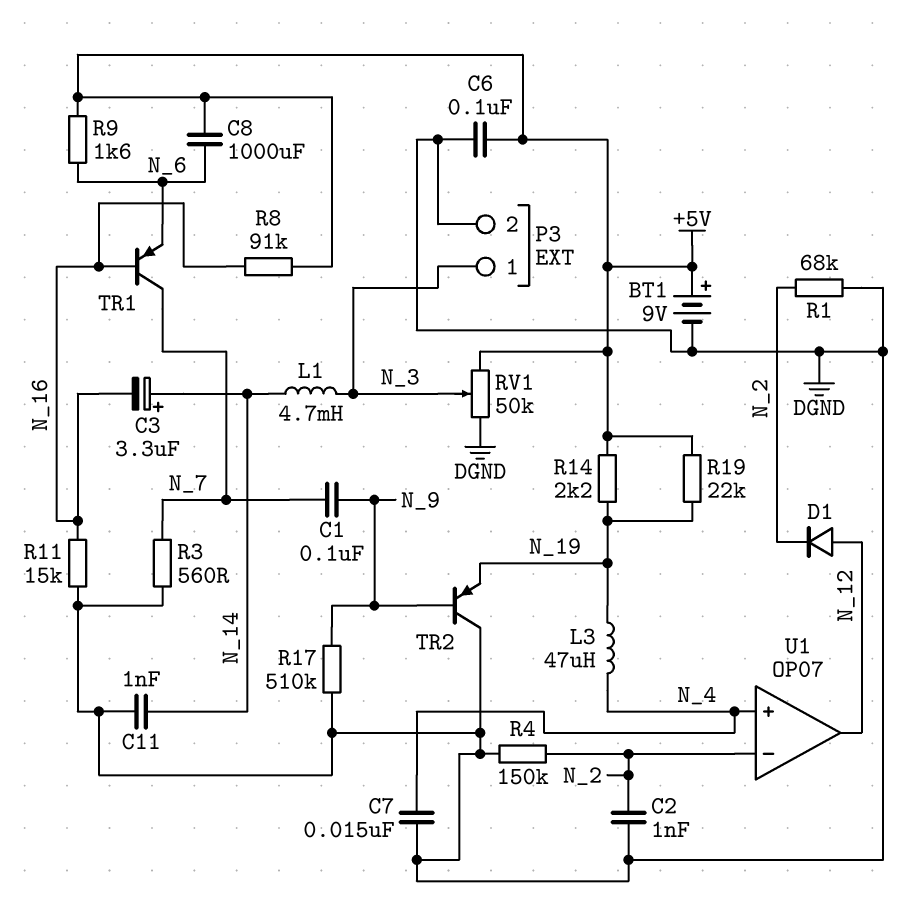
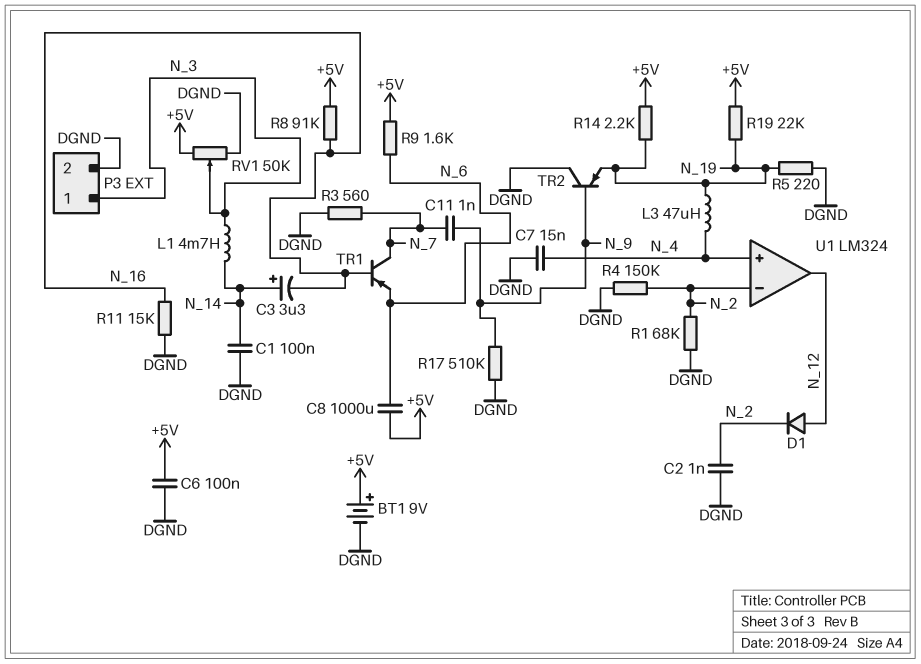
C1: 100nF (N_7, N_9) -> 100nF (DGND, N_14)
C11: 1nF (DGND, N_14) -> 1nF (N_7, N_9)
R5: none -> 220 (DGND, N_19)
U1: OP07 -> LM324

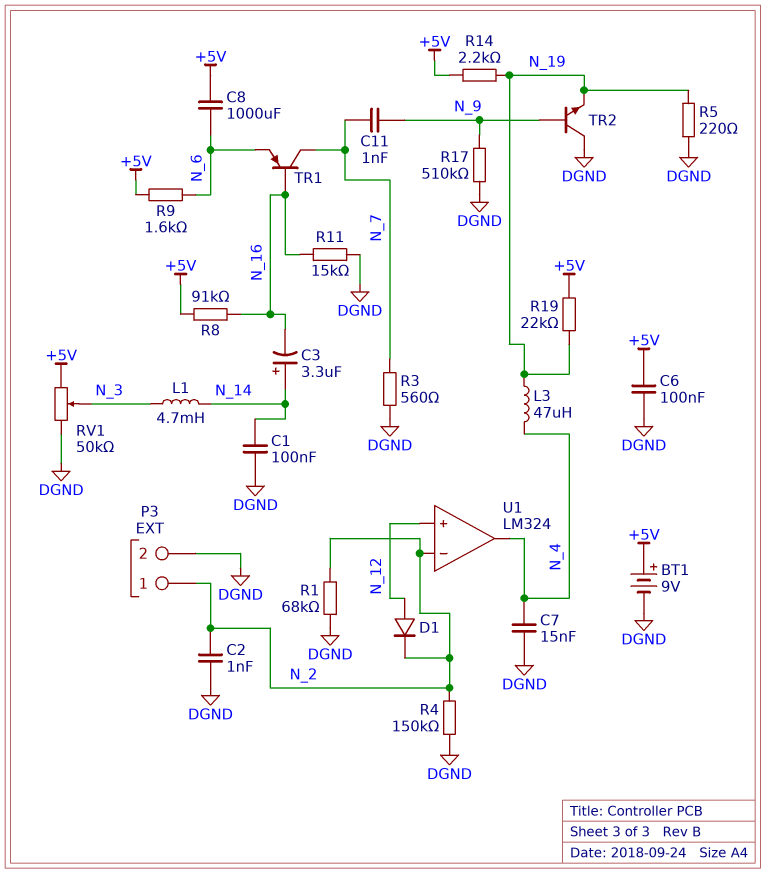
P3 pin 1: N_3 -> N_2
TR2: PNP (B N_9, C DGND, E N_19) -> NPN (B N_9, C DGND, E N_19)
U1 pin in+: N_4 -> N_12
U1 pin out: N_12 -> N_4

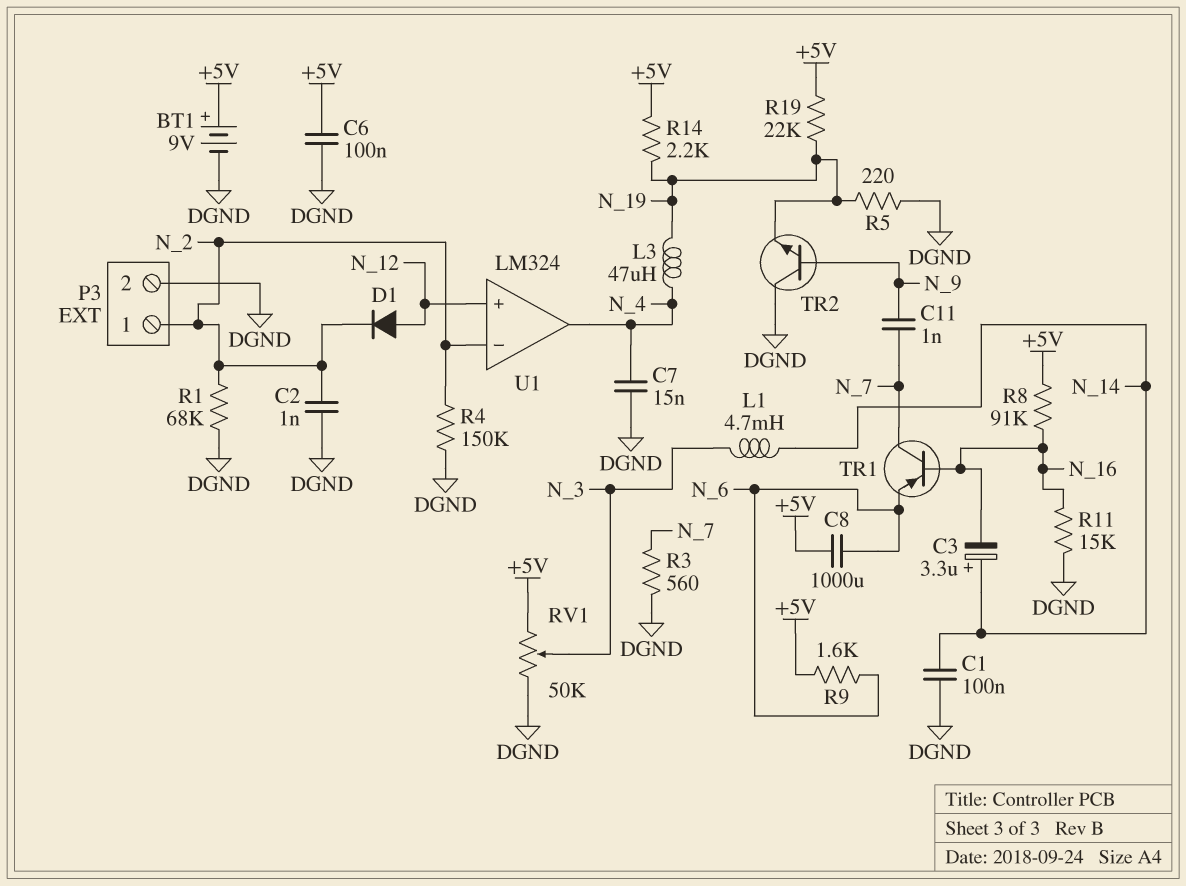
R17: 510k (DGND, N_9) -> none

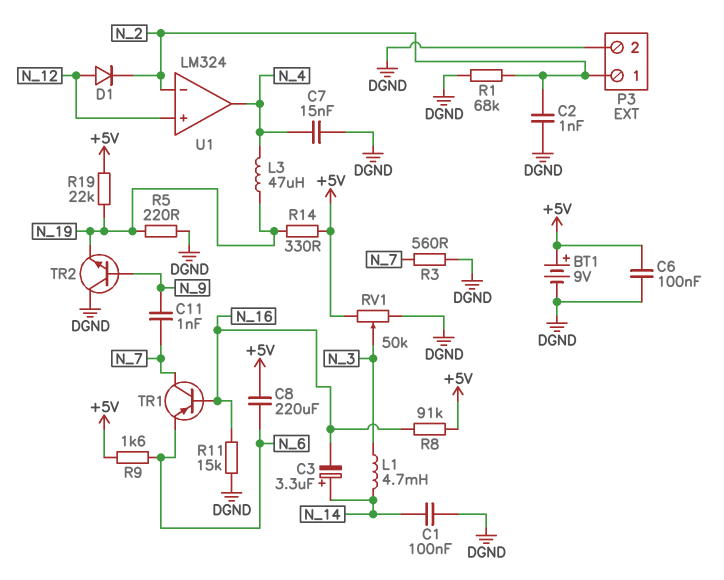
C8: 1000uF (+5V, N_6) -> 220uF (+5V, N_6)
R4: 150k (DGND, N_2) -> none
R14: 2.2k (+5V, N_19) -> 330 (+5V, N_19)

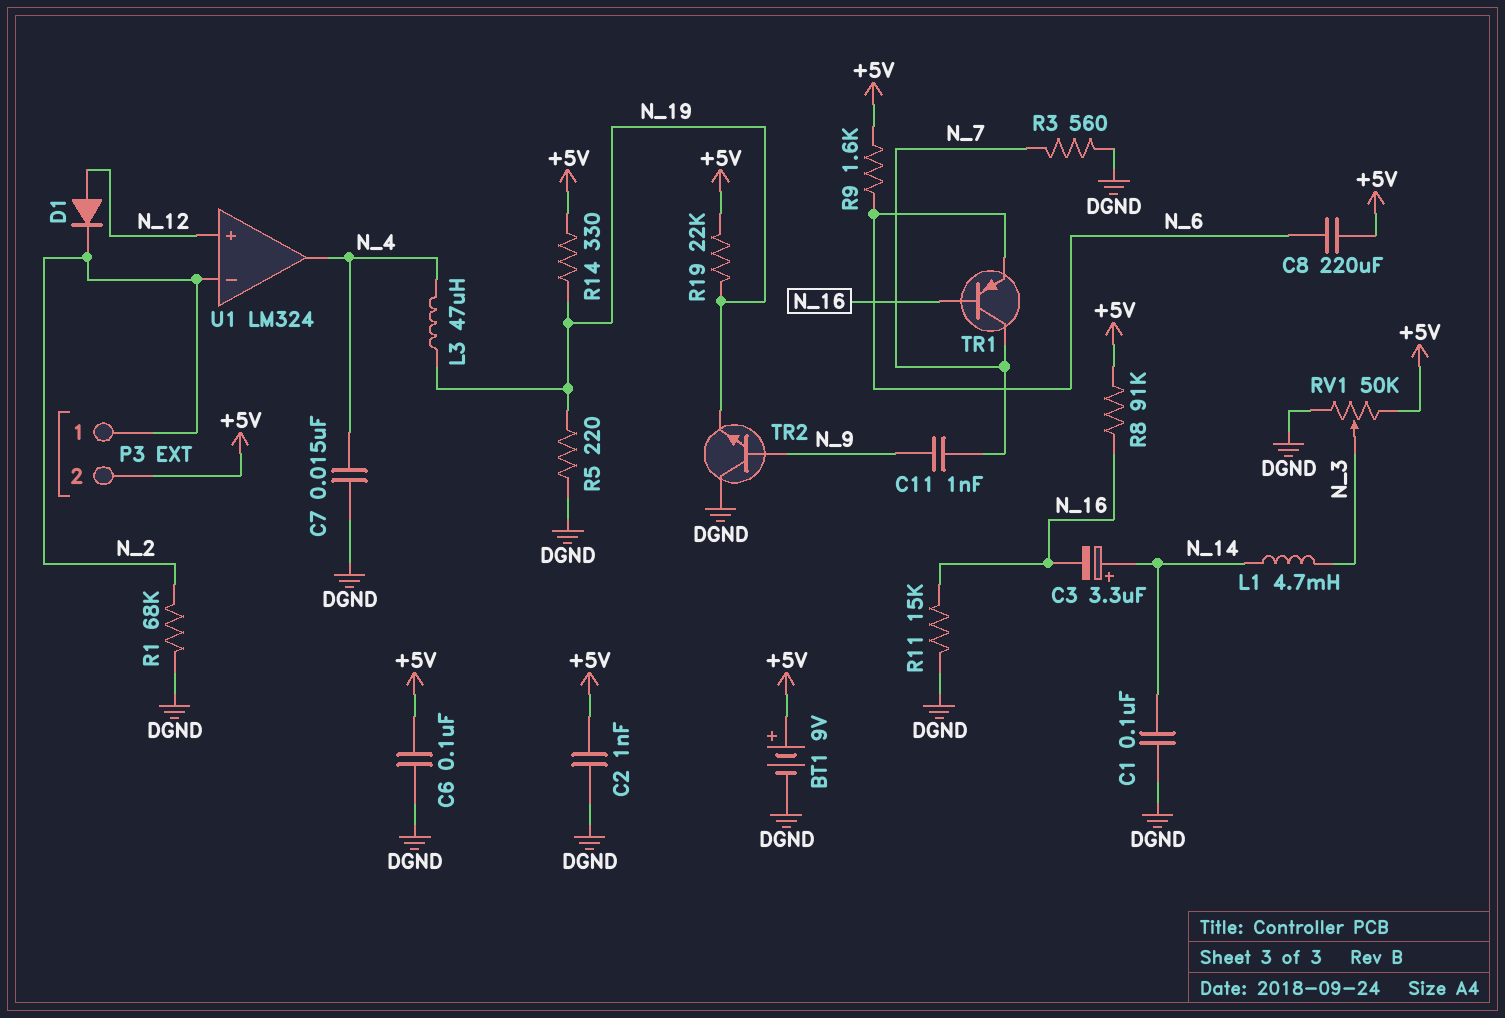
C2: 1nF (DGND, N_2) -> 1nF (+5V, DGND)
P3 pin 2: DGND -> +5V

